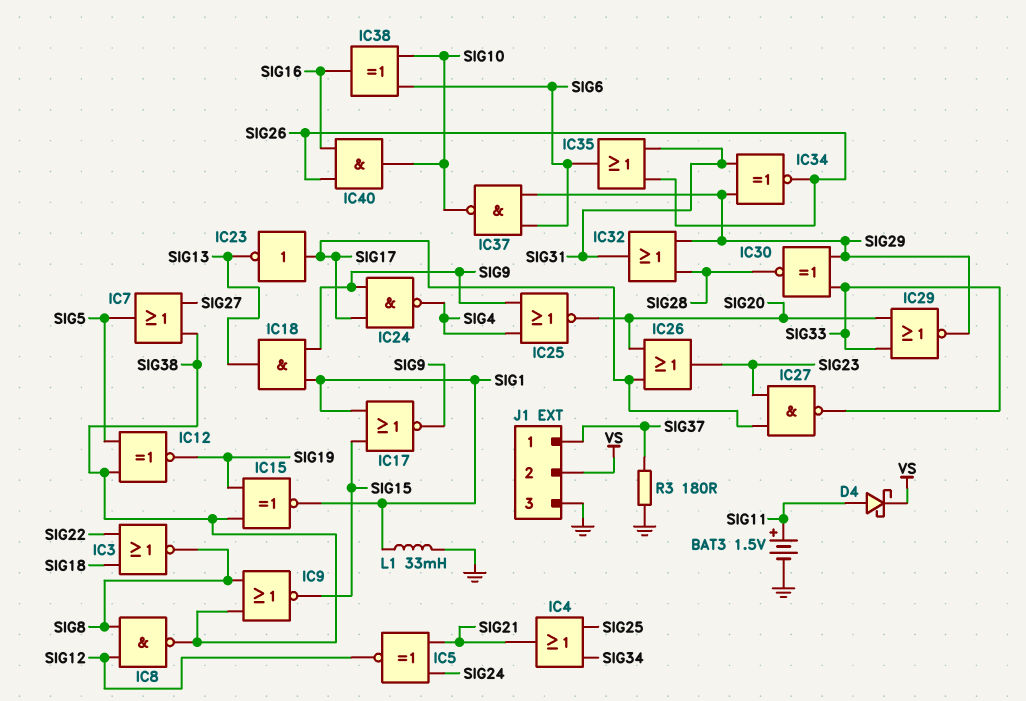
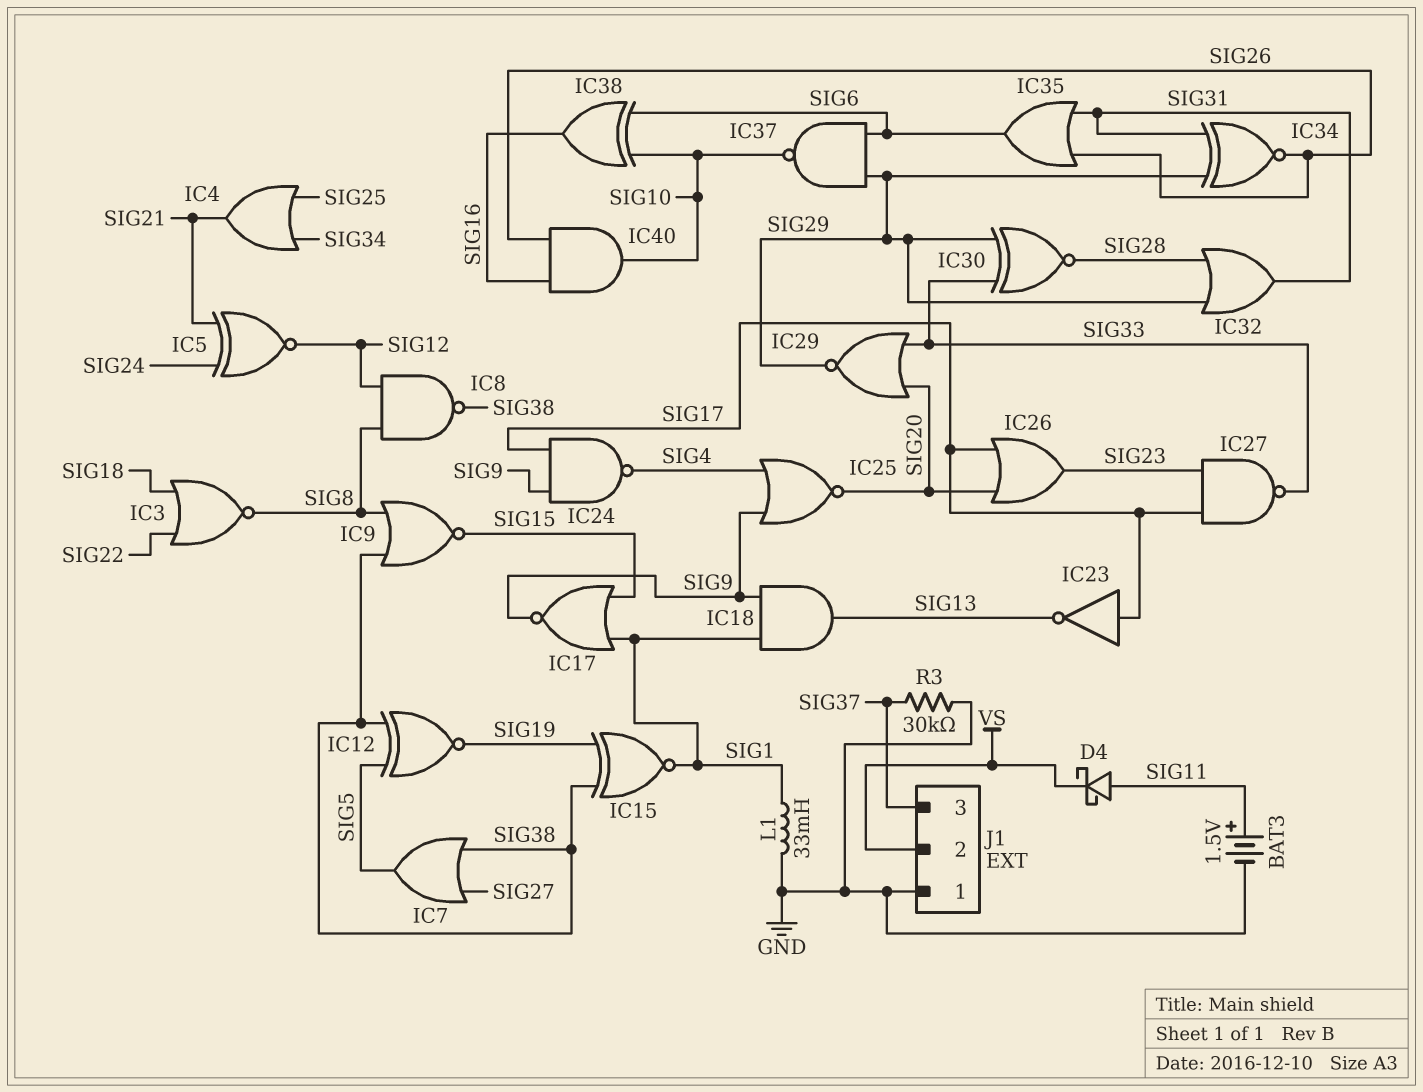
J1 pin 1: SIG37 -> GND
J1 pin 3: GND -> SIG37
R3: 180 (GND, SIG37) -> 30k (GND, SIG37)

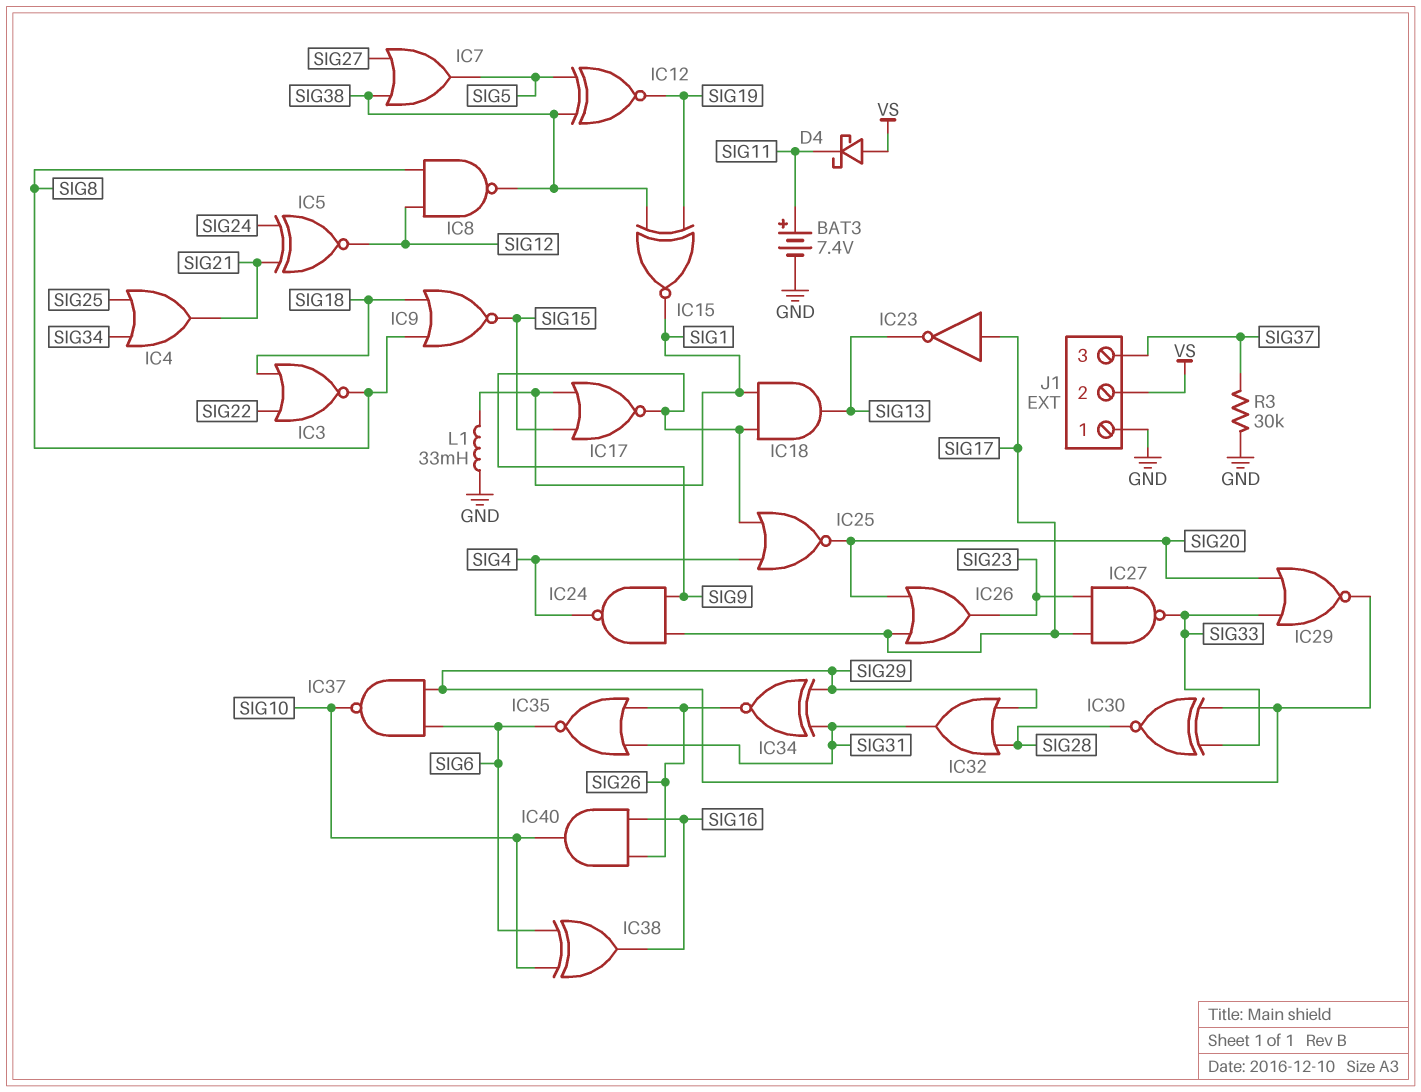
BAT3: 1.5V (plus SIG11, minus GND) -> 7.4V (plus SIG11, minus GND)
D4: schottky (A SIG11, K VS) -> schottky (A VS, K SIG11)
IC9: NOR (in SIG8, in SIG38, out SIG15) -> NOR (in SIG8, in SIG18, out SIG15)
IC35: OR (in SIG26, in SIG31, out SIG6) -> NOR (in SIG26, in SIG31, out SIG6)

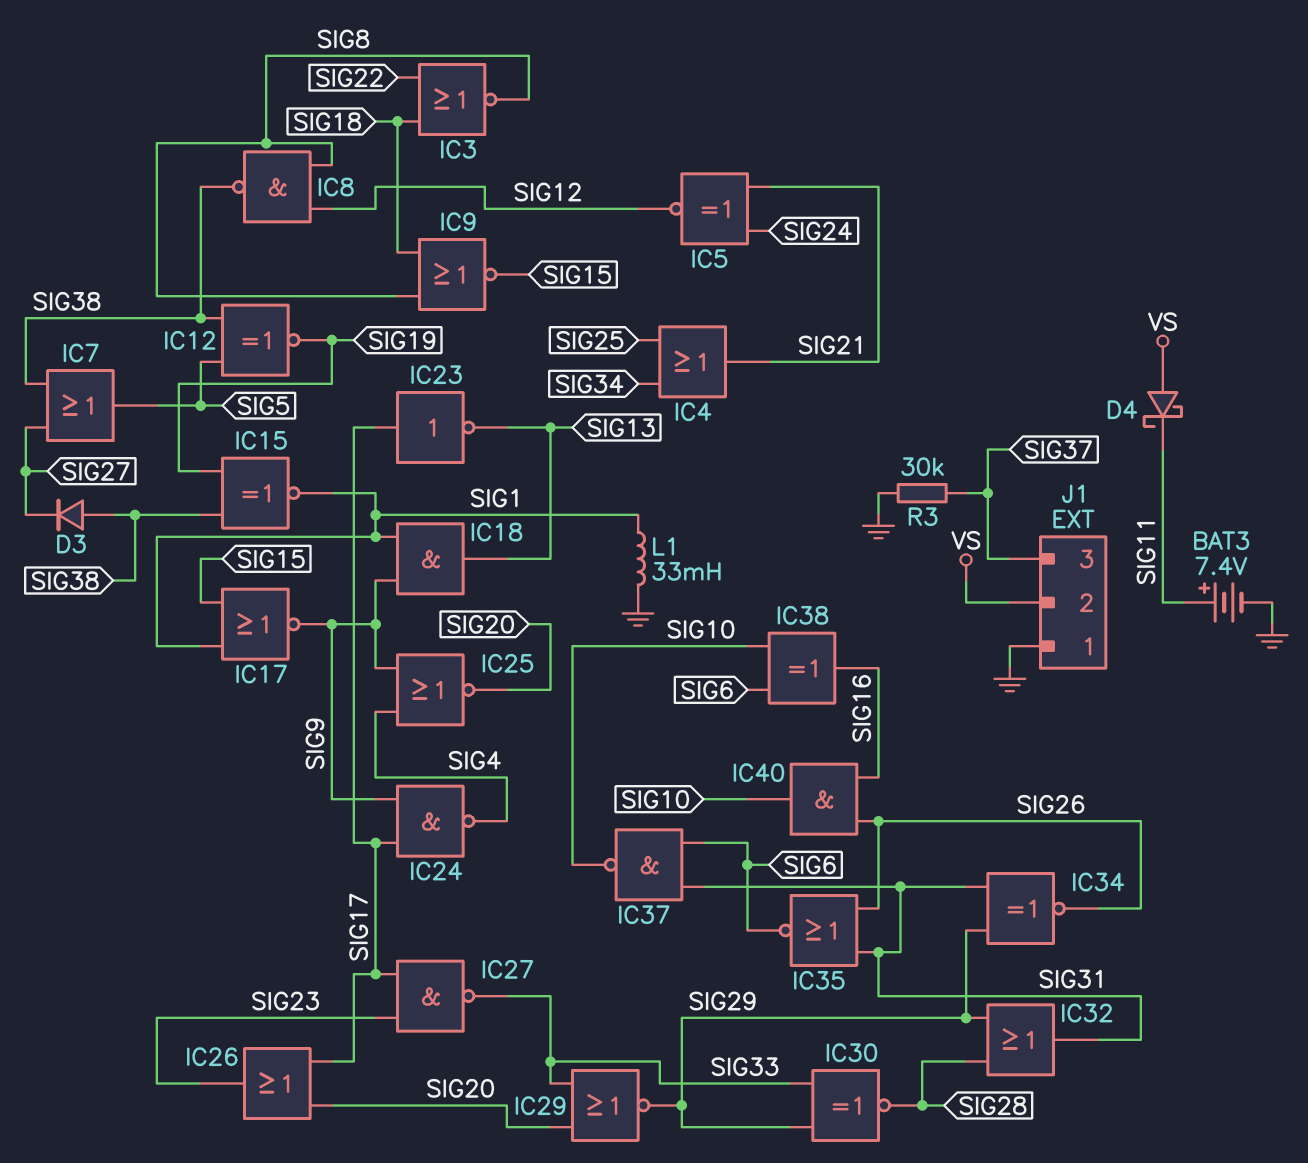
D3: none -> diode (A SIG38, K SIG27)
IC37: NAND (in SIG6, in SIG29, out SIG10) -> NAND (in SIG6, in SIG31, out SIG10)

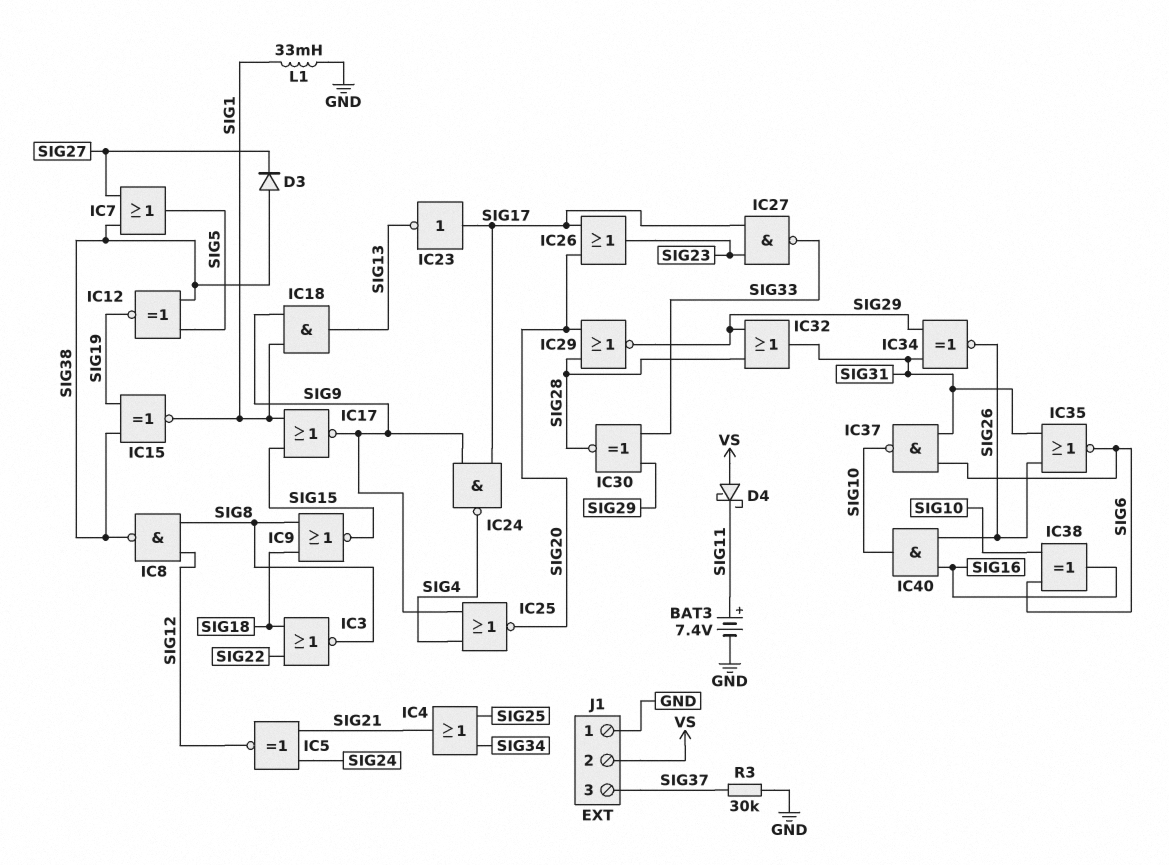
IC29: NOR (in SIG20, in SIG33, out SIG29) -> NOR (in SIG20, in SIG28, out SIG29)

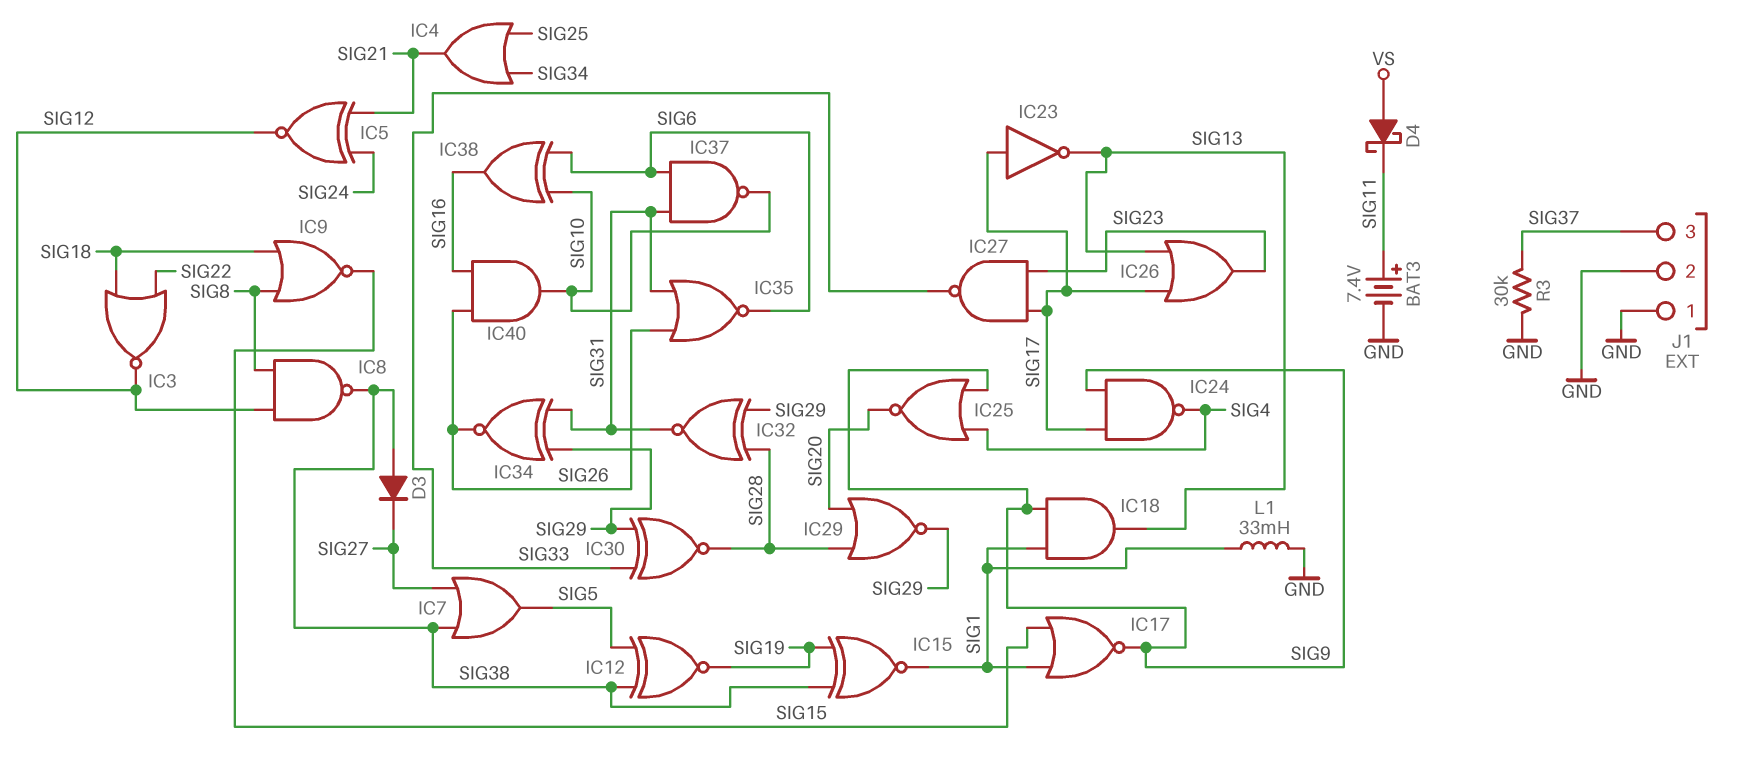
IC3: NOR (in SIG18, in SIG22, out SIG8) -> NOR (in SIG18, in SIG22, out SIG12)
IC26: OR (in SIG17, in SIG20, out SIG23) -> OR (in SIG13, in SIG17, out SIG23)
IC32: OR (in SIG28, in SIG29, out SIG31) -> XNOR (in SIG28, in SIG29, out SIG31)
J1 pin 2: VS -> GND

